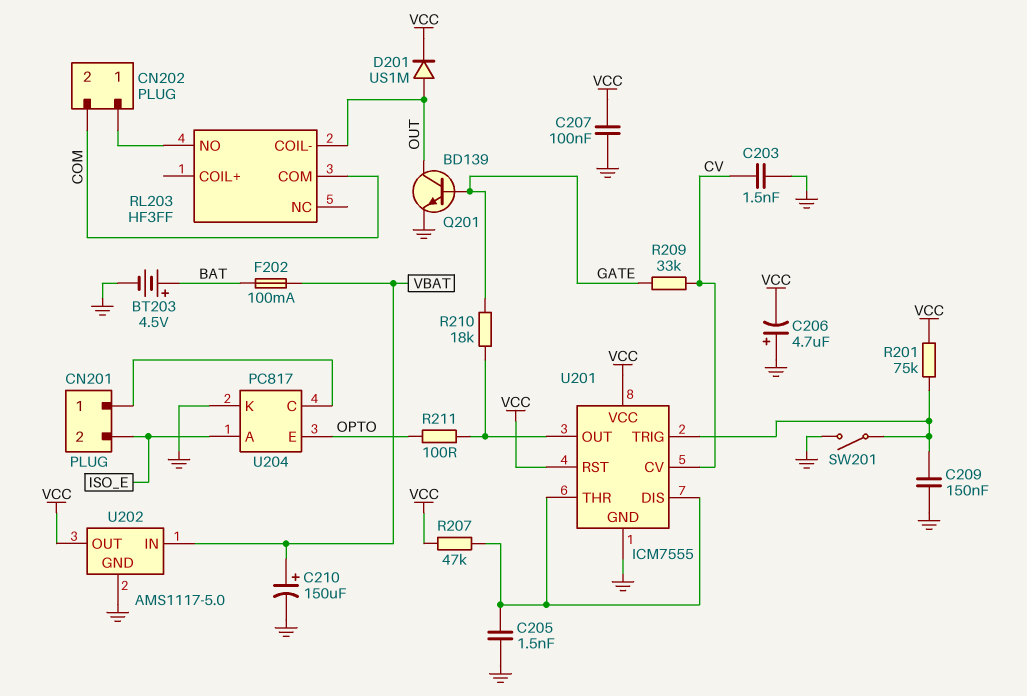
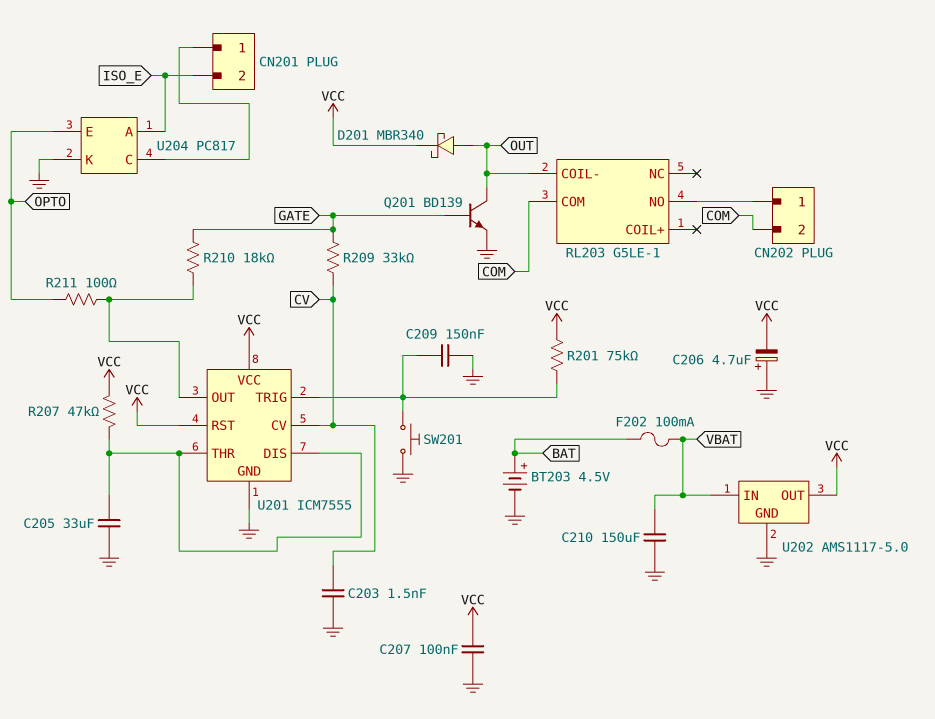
C205: 1.5nF (GND, U201/DIS) -> 33uF (GND, U201/DIS)
C210: 150uF (plus VBAT, minus GND) -> 150uF (GND, VBAT)
D201: diode US1M (A OUT, K VCC) -> schottky MBR340 (A OUT, K VCC)
RL203: HF3FF -> G5LE-1
SW201: switch (GND, U201/TRIG) -> button (GND, U201/TRIG)

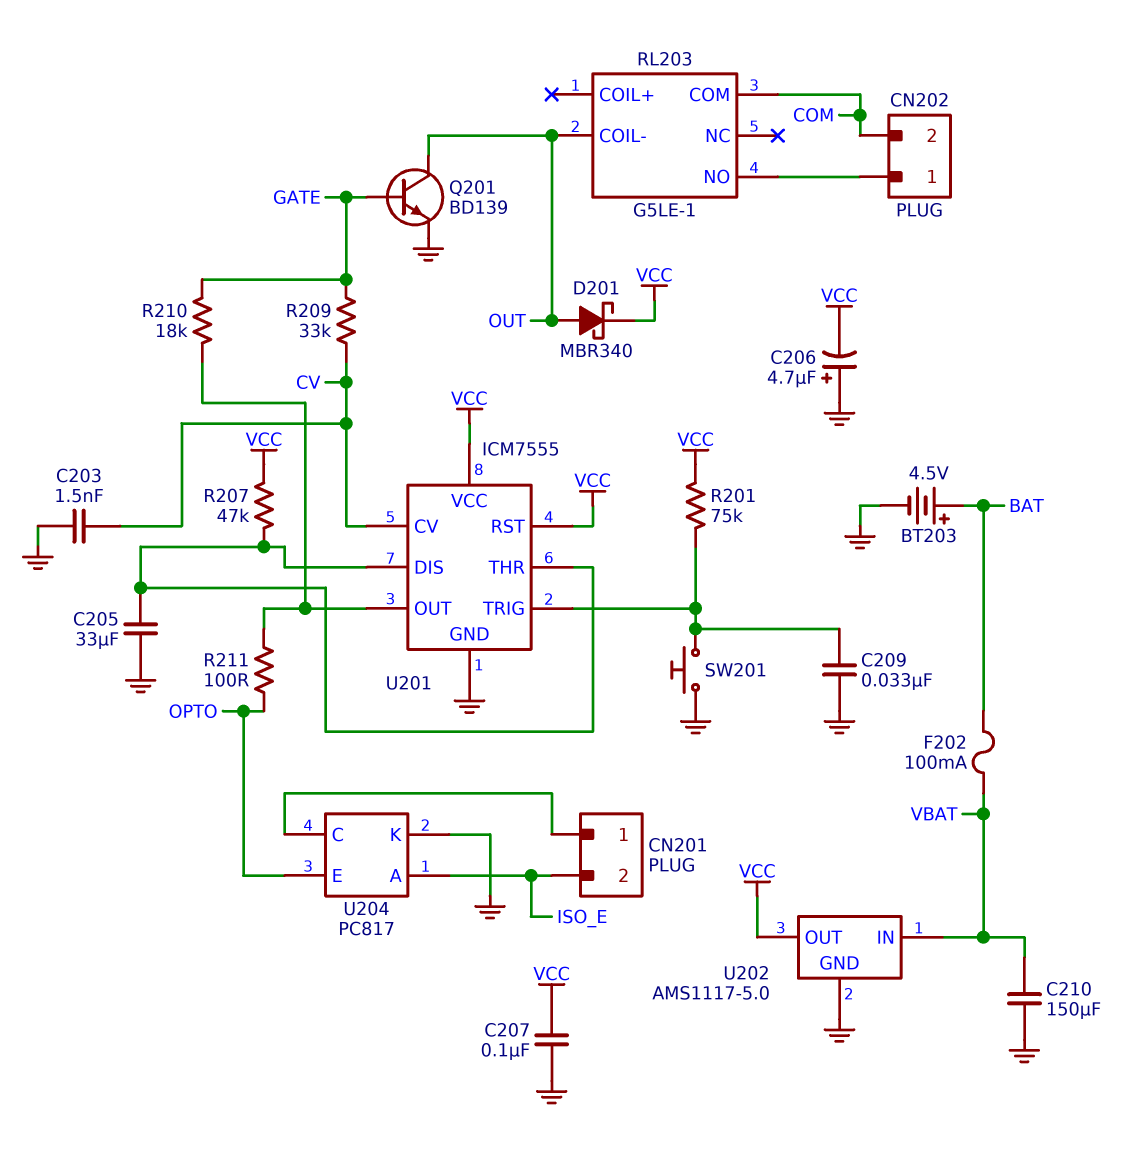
C209: 150nF (GND, U201/TRIG) -> 33nF (GND, U201/TRIG)

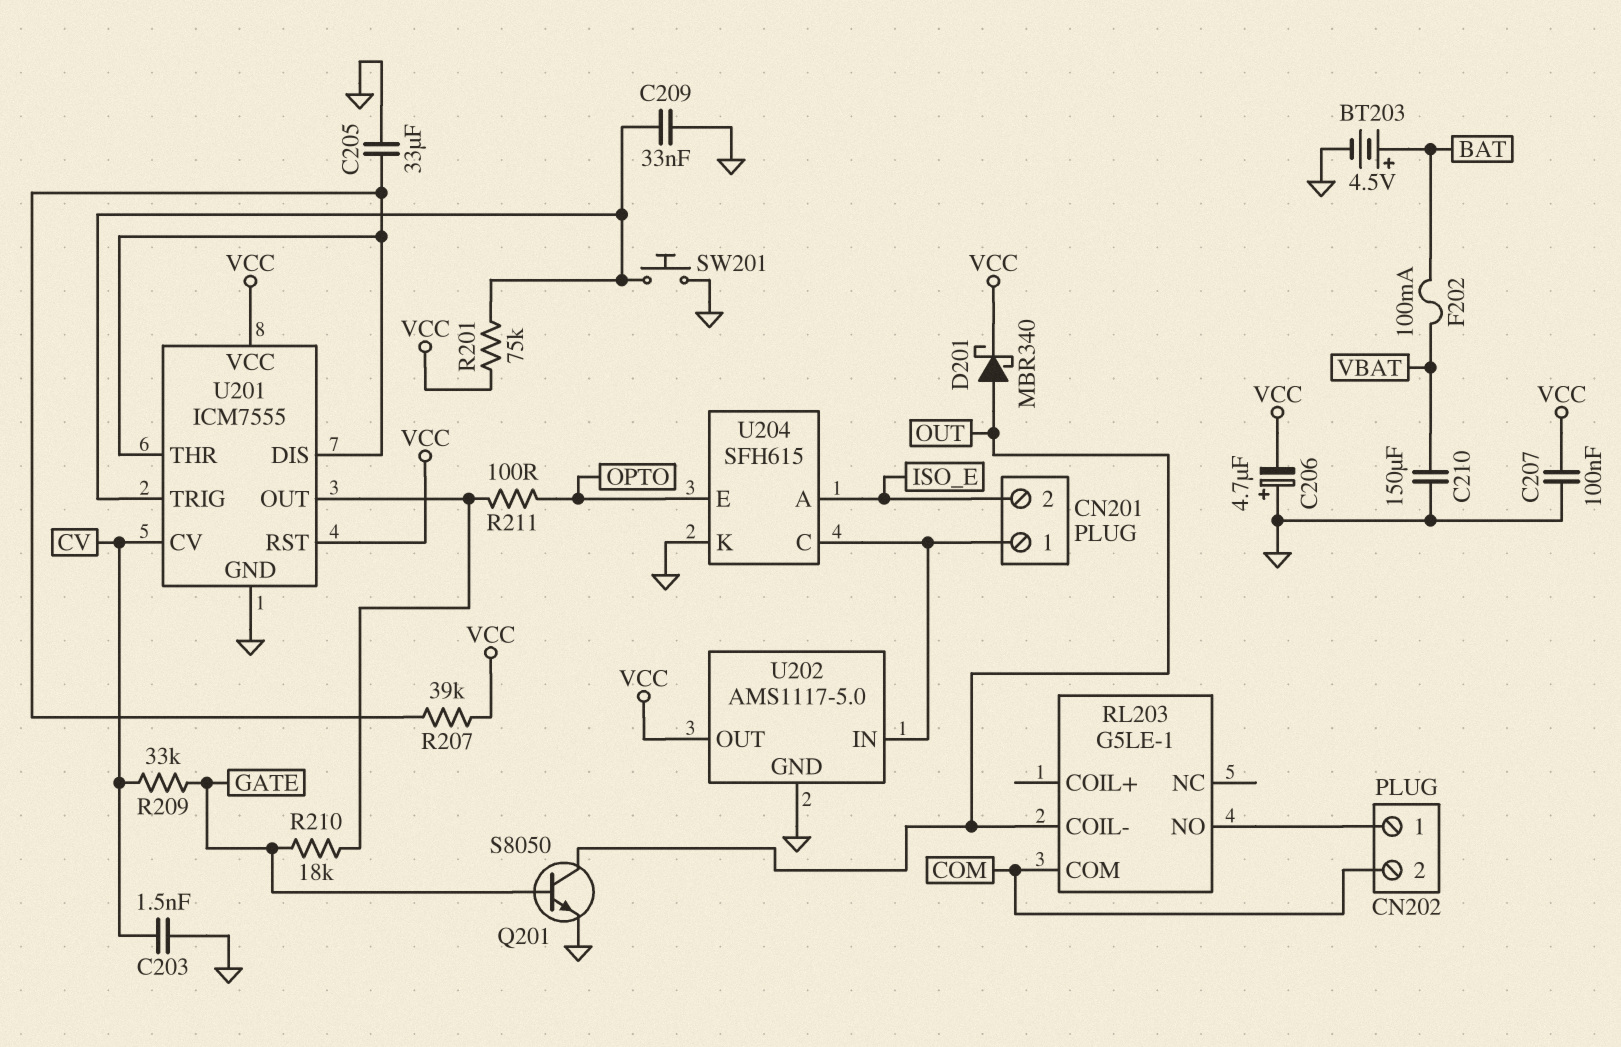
Q201: NPN BD139 (B GATE, C OUT, E GND) -> NPN S8050 (B GATE, C OUT, E GND)
R207: 47k (U201/DIS, VCC) -> 39k (U201/DIS, VCC)
U202 pin IN: VBAT -> CN201/1
U204: PC817 -> SFH615

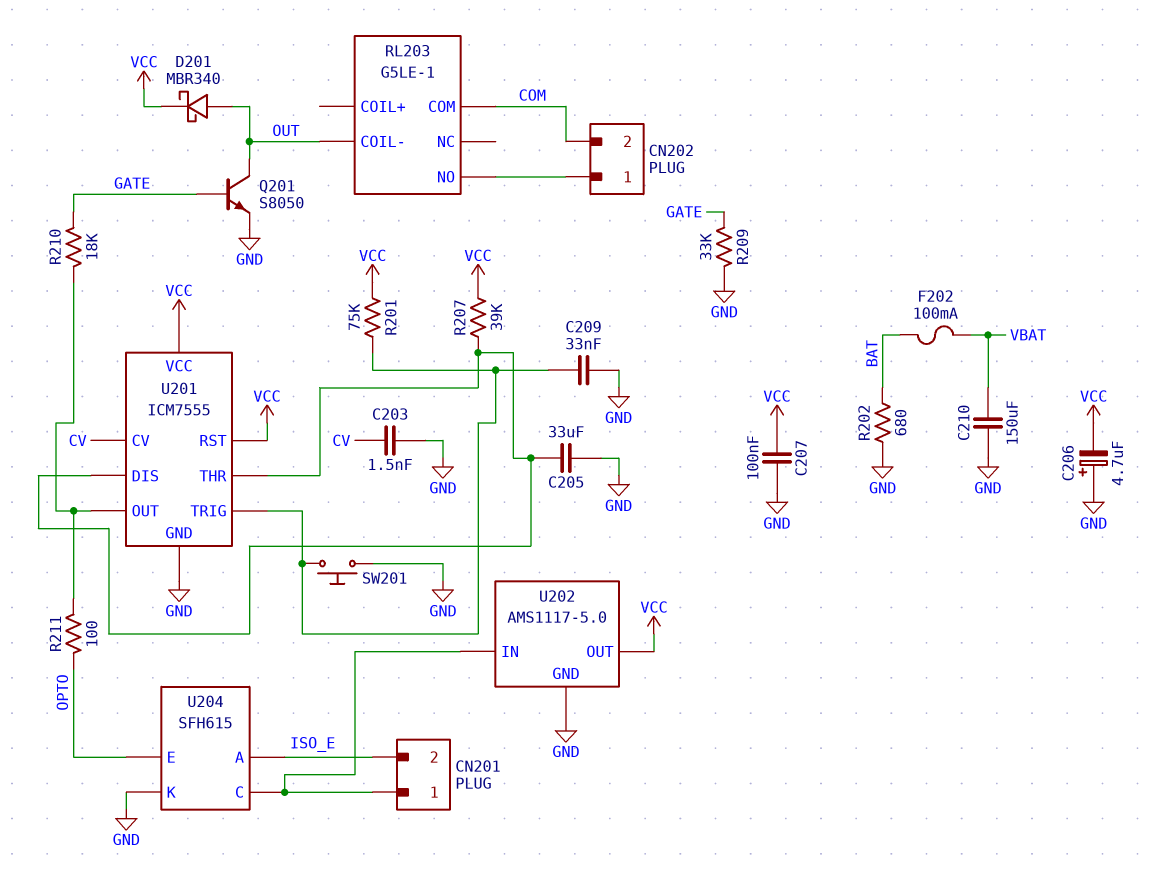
BT203: 4.5V (plus BAT, minus GND) -> none
R202: none -> 680 (BAT, GND)
R209: 33k (CV, GATE) -> 33k (GATE, GND)

